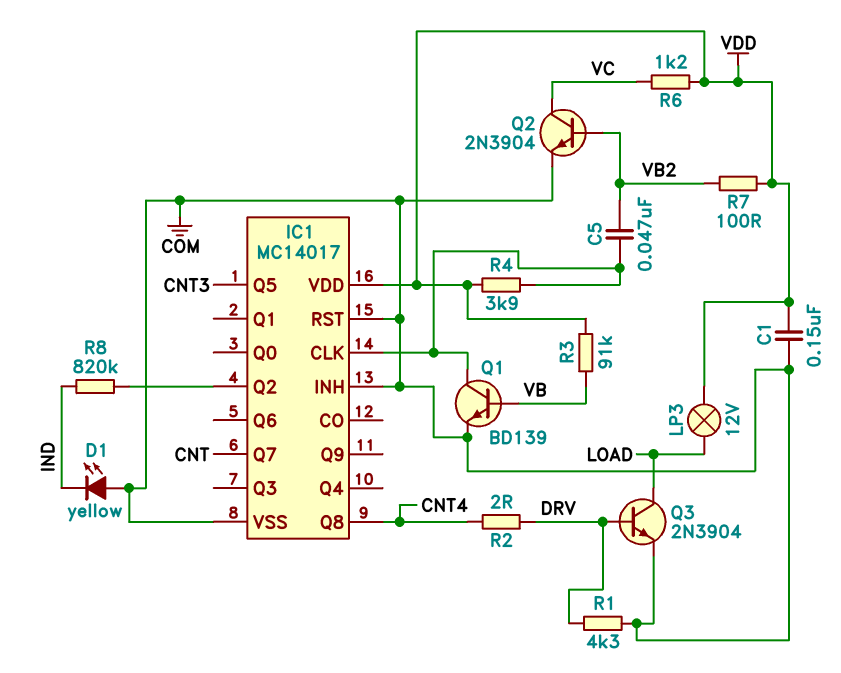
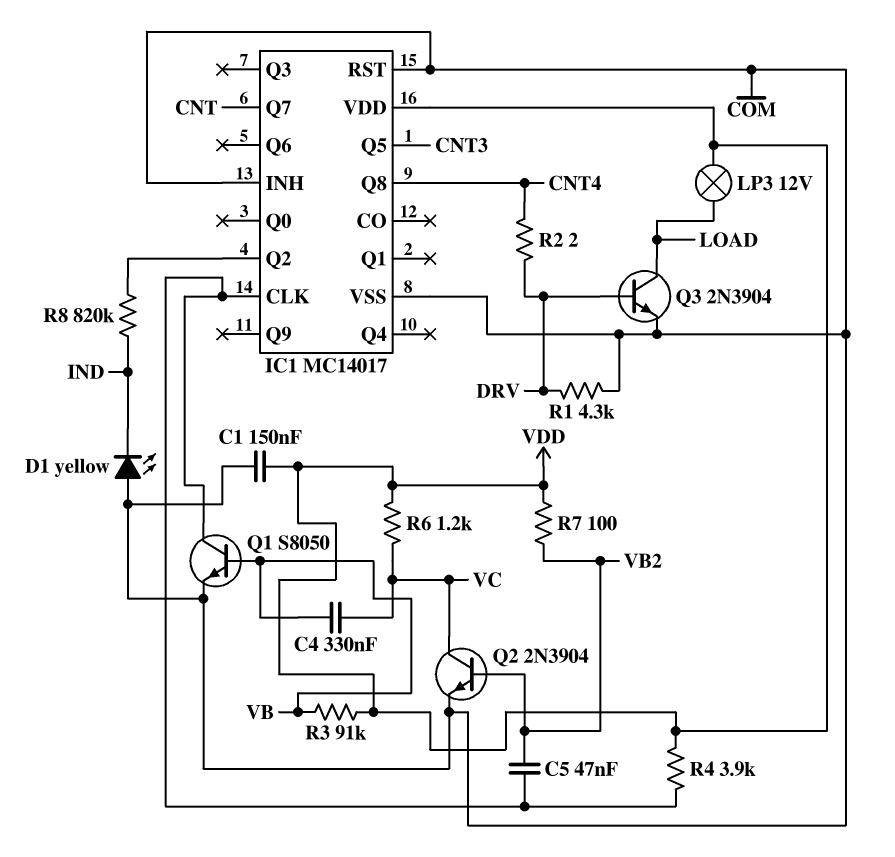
C4: none -> 330nF (VB, VC)
Q1: NPN BD139 (B VB, C IC1/CLK, E COM) -> NPN S8050 (B VB, C IC1/CLK, E COM)

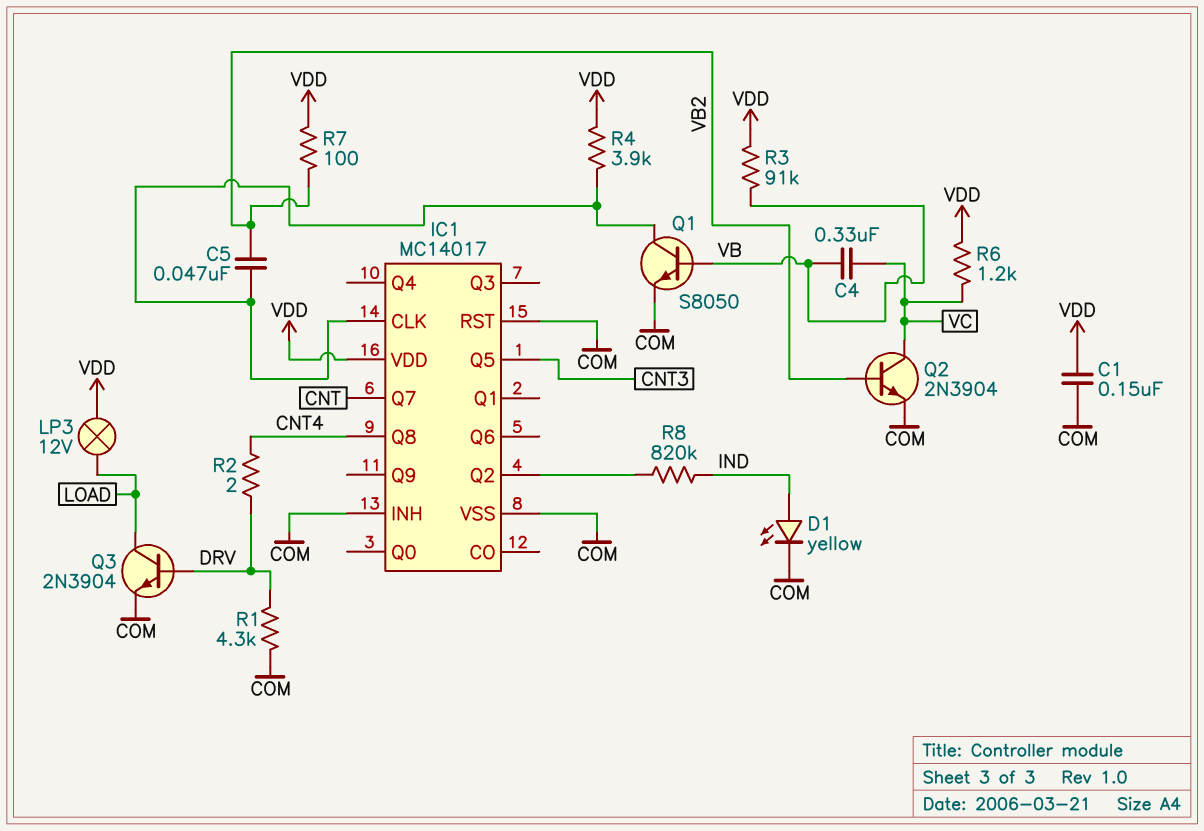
D1: LED yellow (A COM, K IND) -> LED yellow (A IND, K COM)

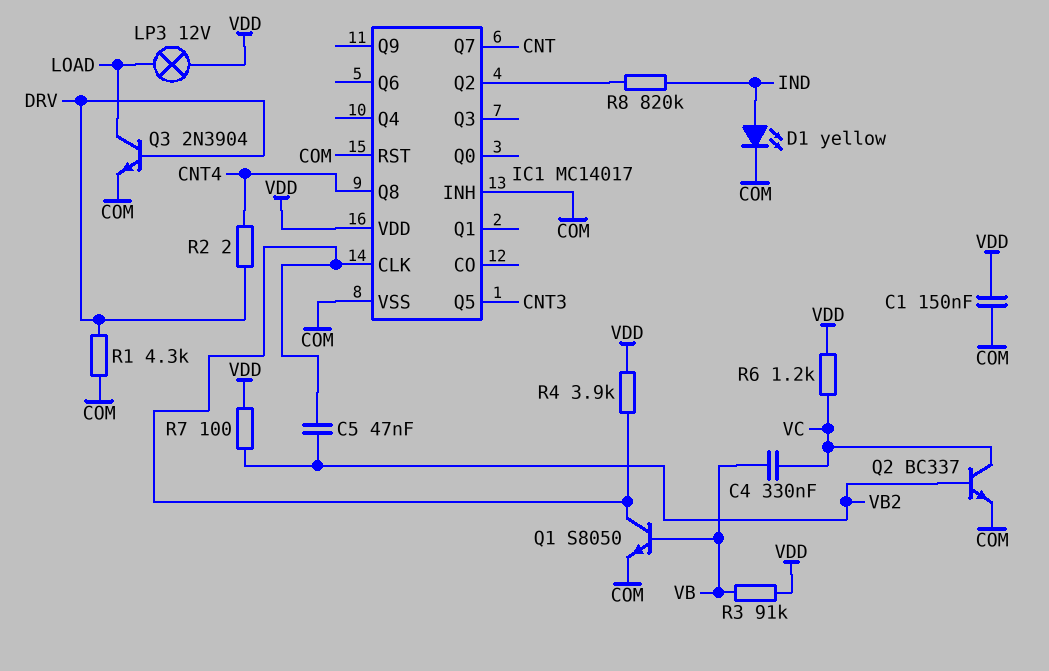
Q2: NPN 2N3904 (B VB2, C VC, E COM) -> NPN BC337 (B VB2, C VC, E COM)

